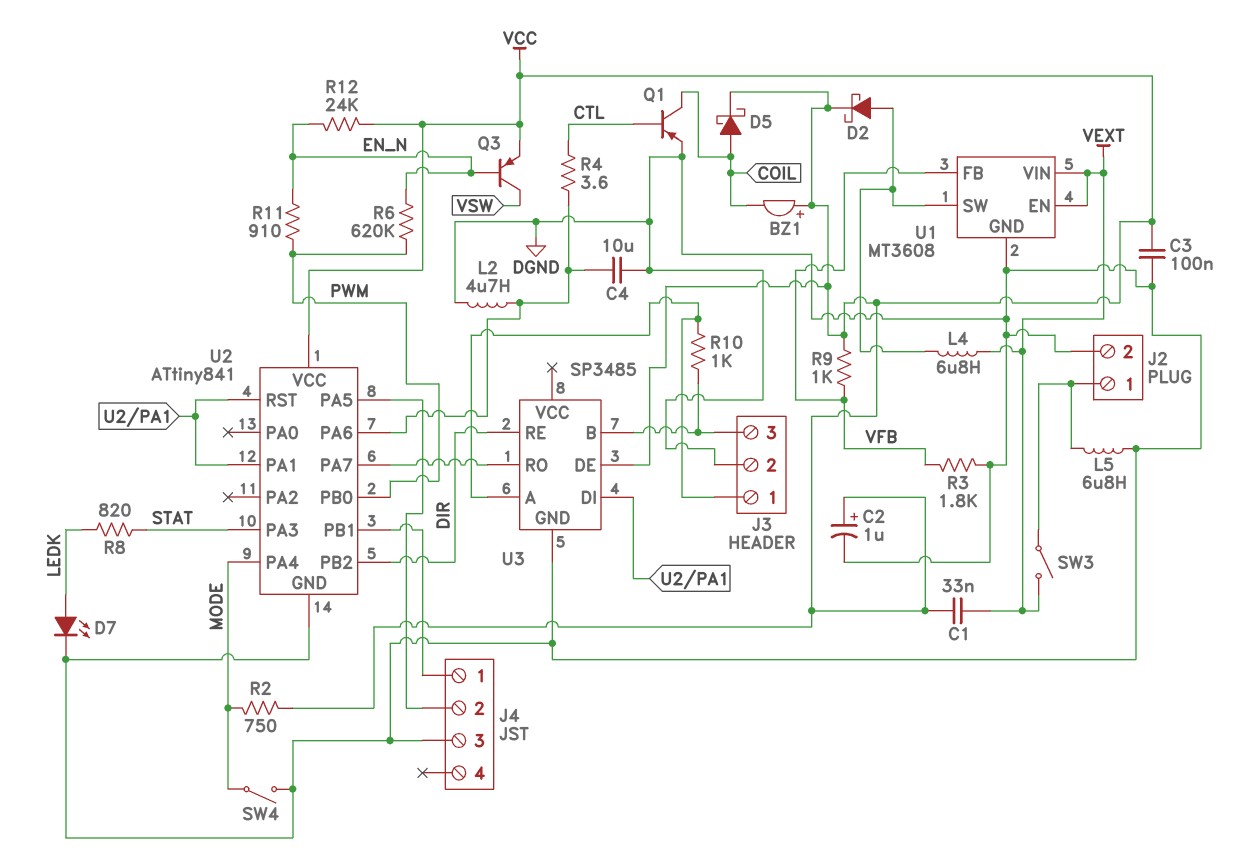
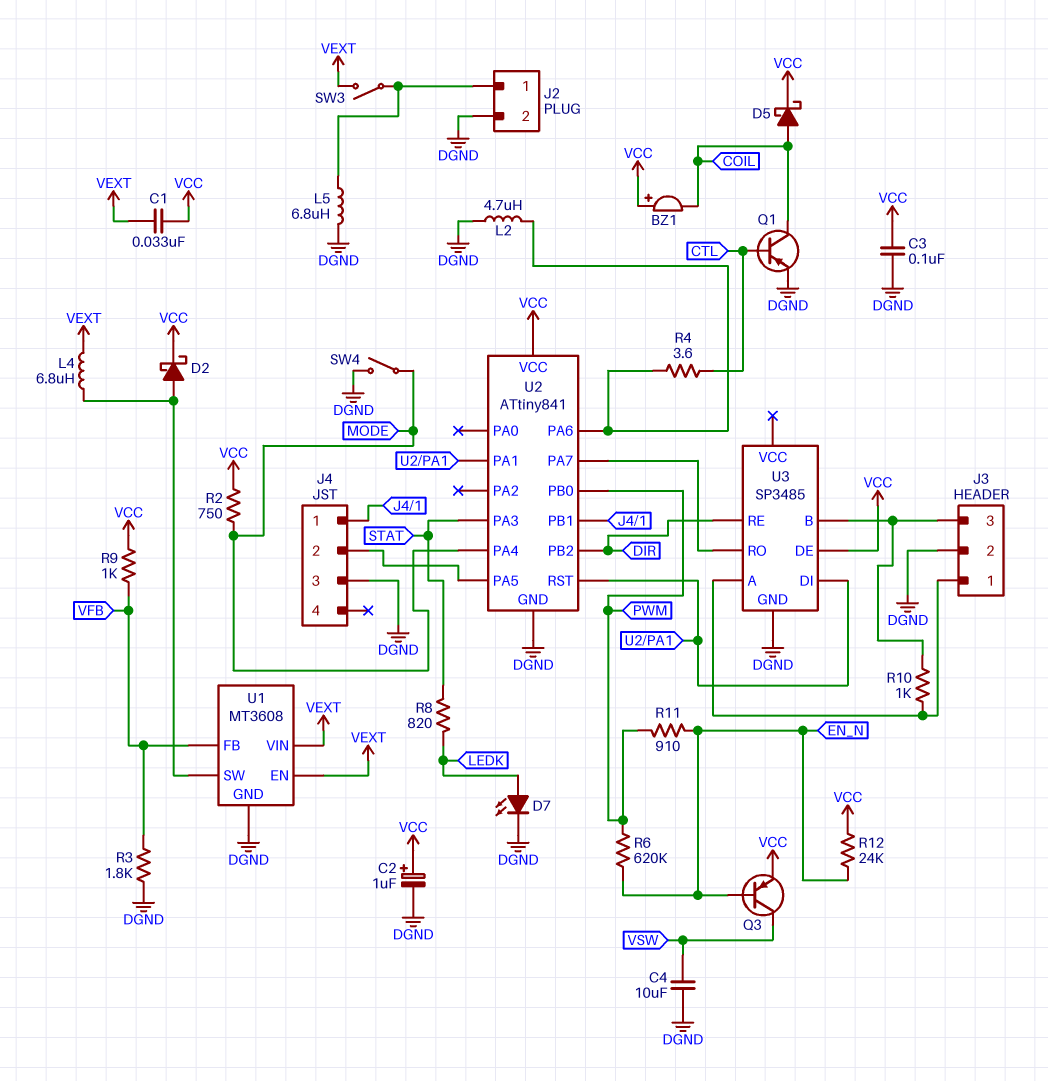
C4: 10uF (DGND, U2/PA6) -> 10uF (DGND, VSW)

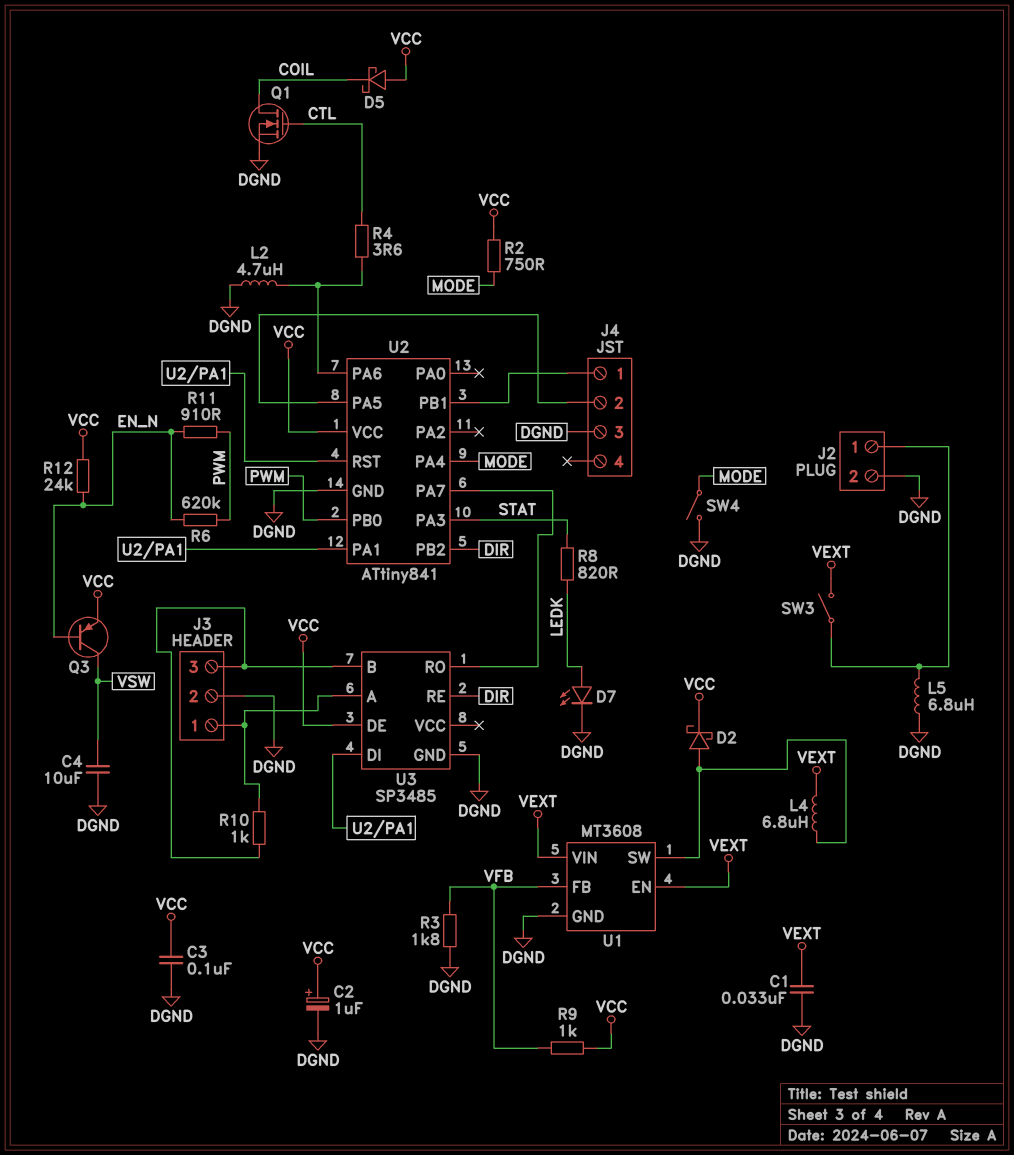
BZ1: buzzer (plus VCC, minus COIL) -> none
C1: 33nF (VCC, VEXT) -> 33nF (DGND, VEXT)
D5: schottky (A COIL, K VCC) -> schottky (A VCC, K COIL)
Q1: PNP (B CTL, C COIL, E DGND) -> NMOS (G CTL, D COIL, S DGND)

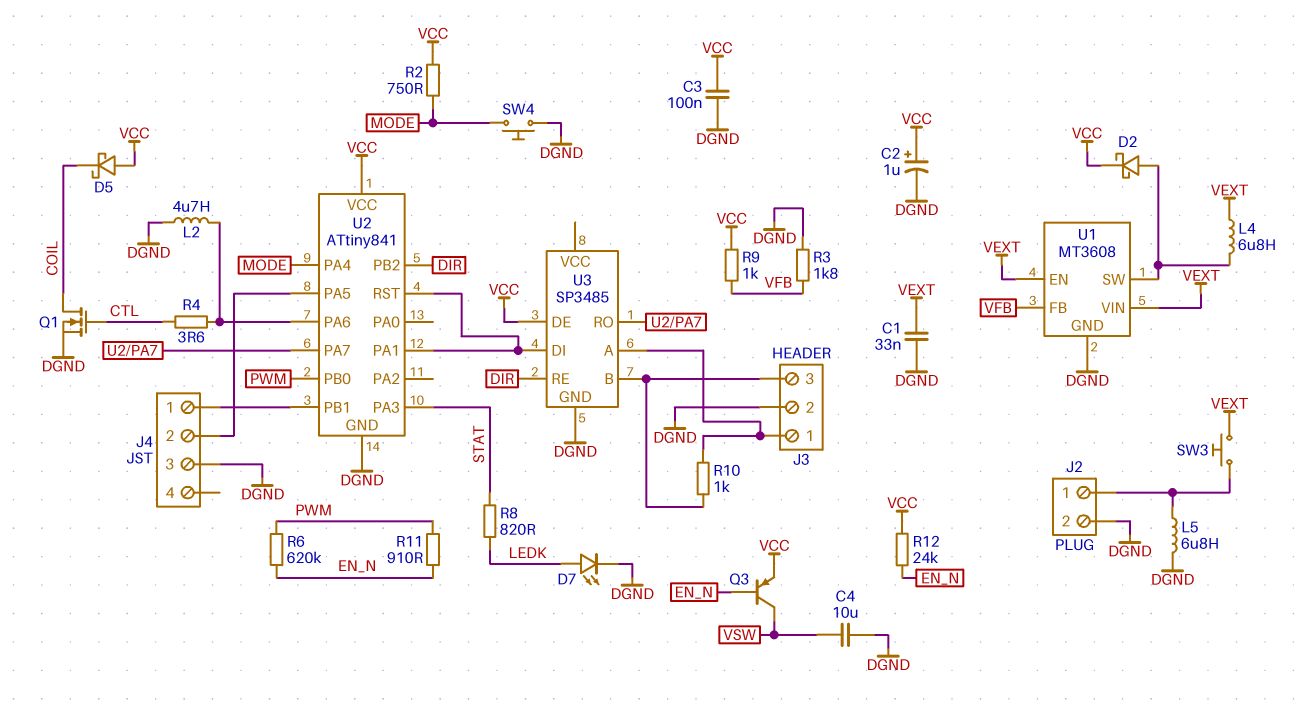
SW3: switch (J2/1, VEXT) -> button (J2/1, VEXT)
SW4: switch (DGND, MODE) -> button (DGND, MODE)

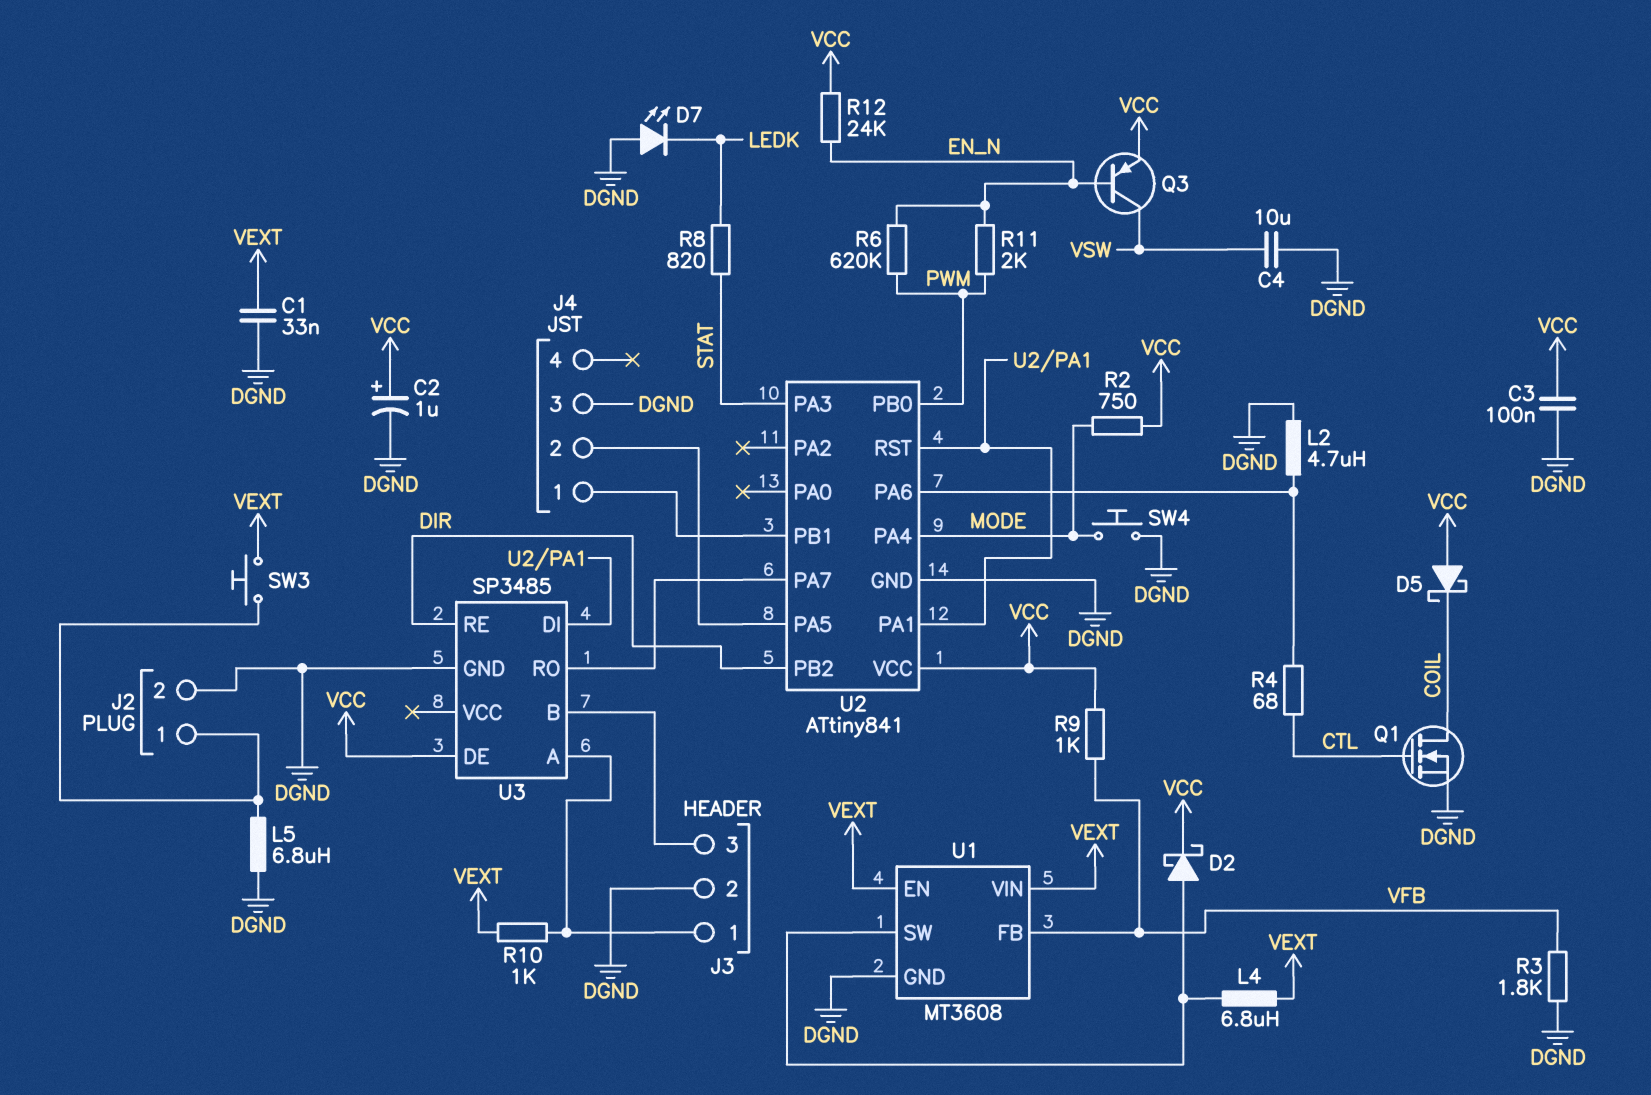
D7: LED (A LEDK, K DGND) -> LED (A DGND, K LEDK)
R4: 3.6 (CTL, U2/PA6) -> 68 (CTL, U2/PA6)
R10: 1k (J3/1, J3/3) -> 1k (J3/1, VEXT)
R11: 910 (EN_N, PWM) -> 2k (EN_N, PWM)

